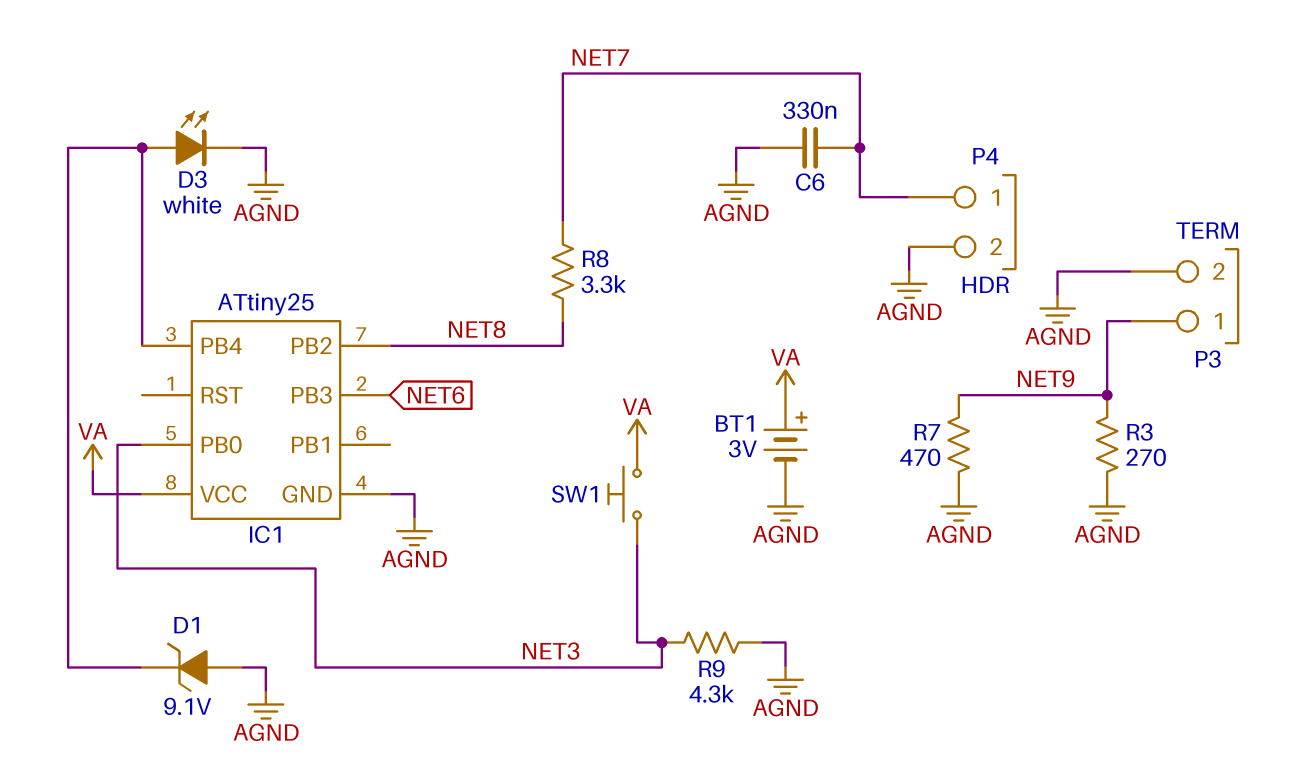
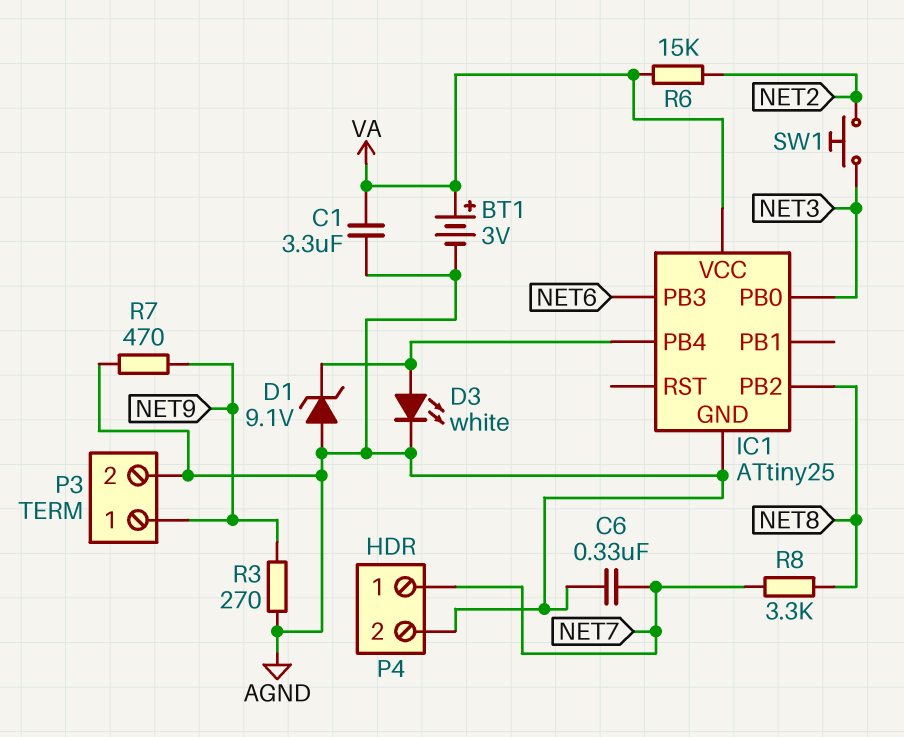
C1: none -> 3.3uF (AGND, VA)
R6: none -> 15k (NET2, VA)
R9: 4.3k (AGND, NET3) -> none
SW1: button (NET3, VA) -> button (NET2, NET3)

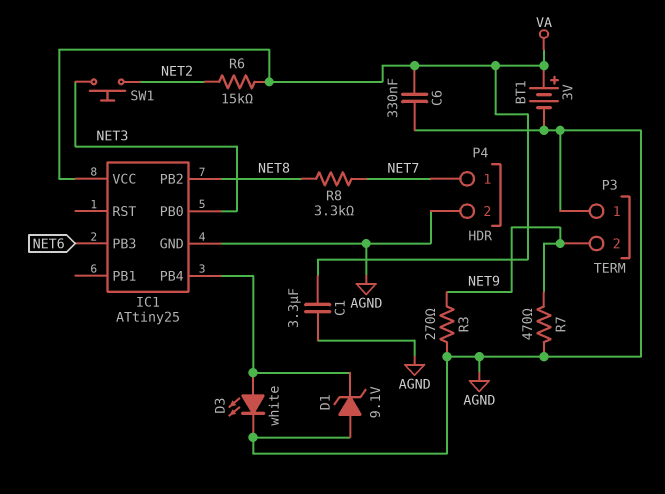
C6: 330nF (AGND, NET7) -> 330nF (AGND, VA)
P3 pin 1: NET9 -> AGND
P3 pin 2: AGND -> NET9

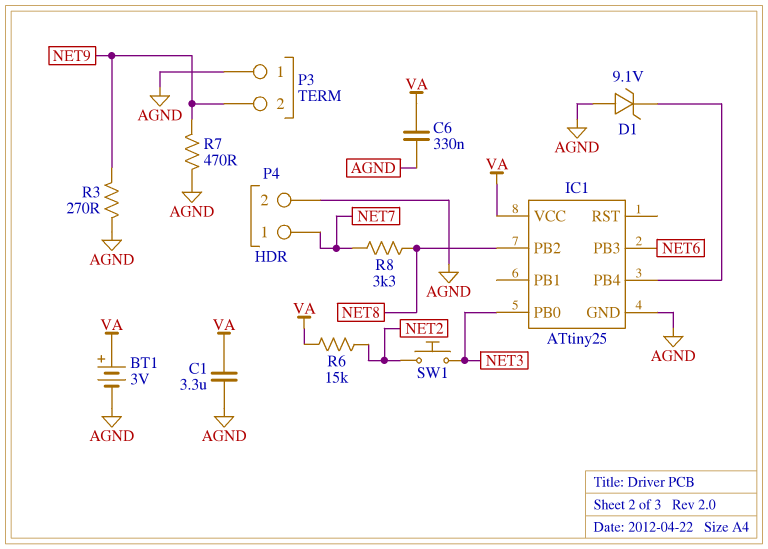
D3: LED white (A IC1/PB4, K AGND) -> none

